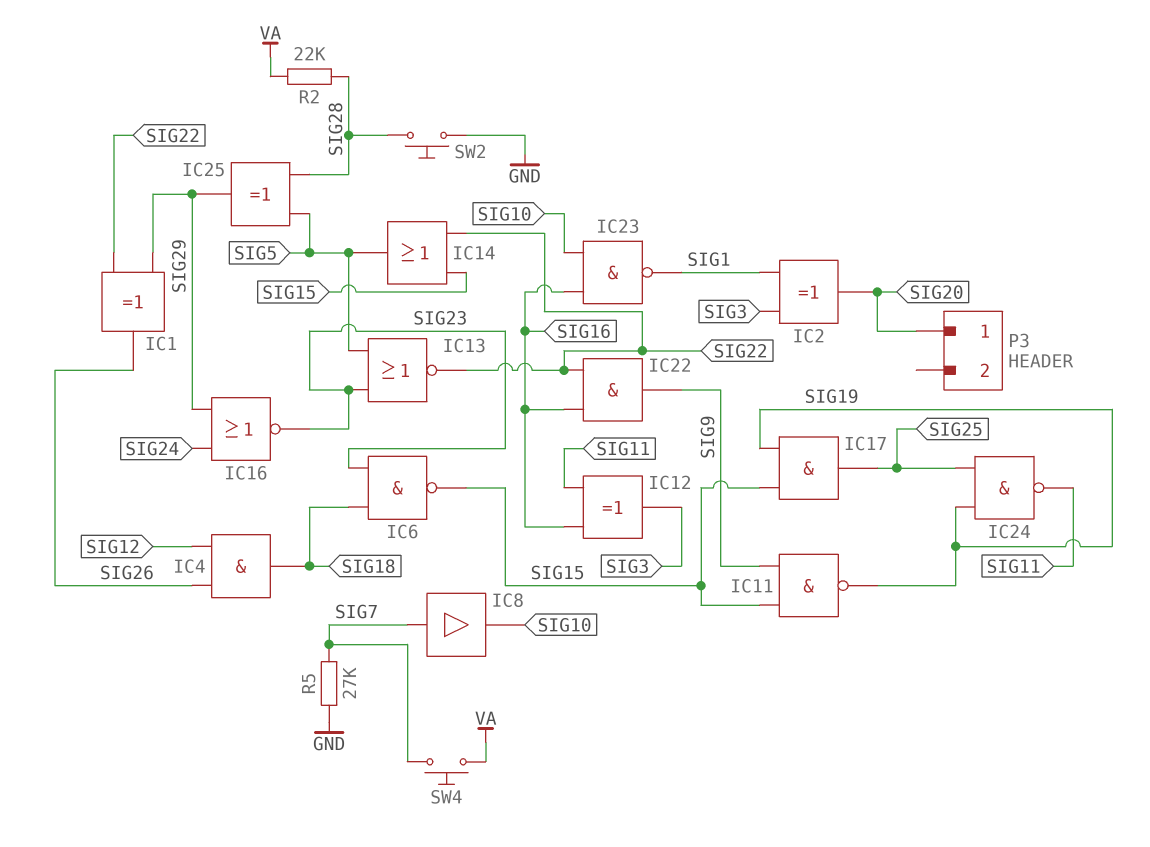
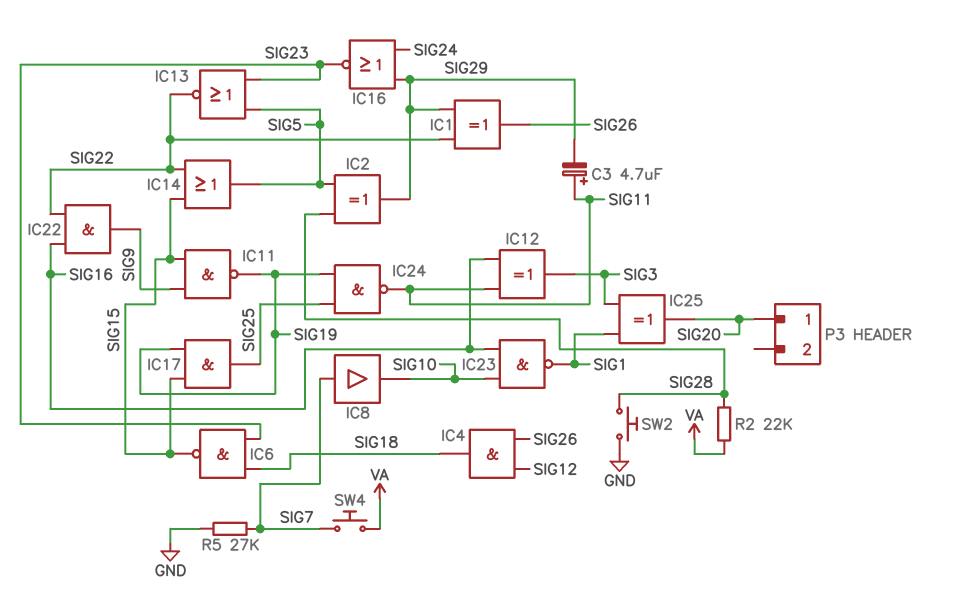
C3: none -> 4.7uF (plus SIG11, minus SIG29)
IC2: XOR (in SIG1, in SIG3, out SIG20) -> XOR (in SIG5, in SIG28, out SIG29)
IC25: XOR (in SIG5, in SIG28, out SIG29) -> XOR (in SIG1, in SIG3, out SIG20)

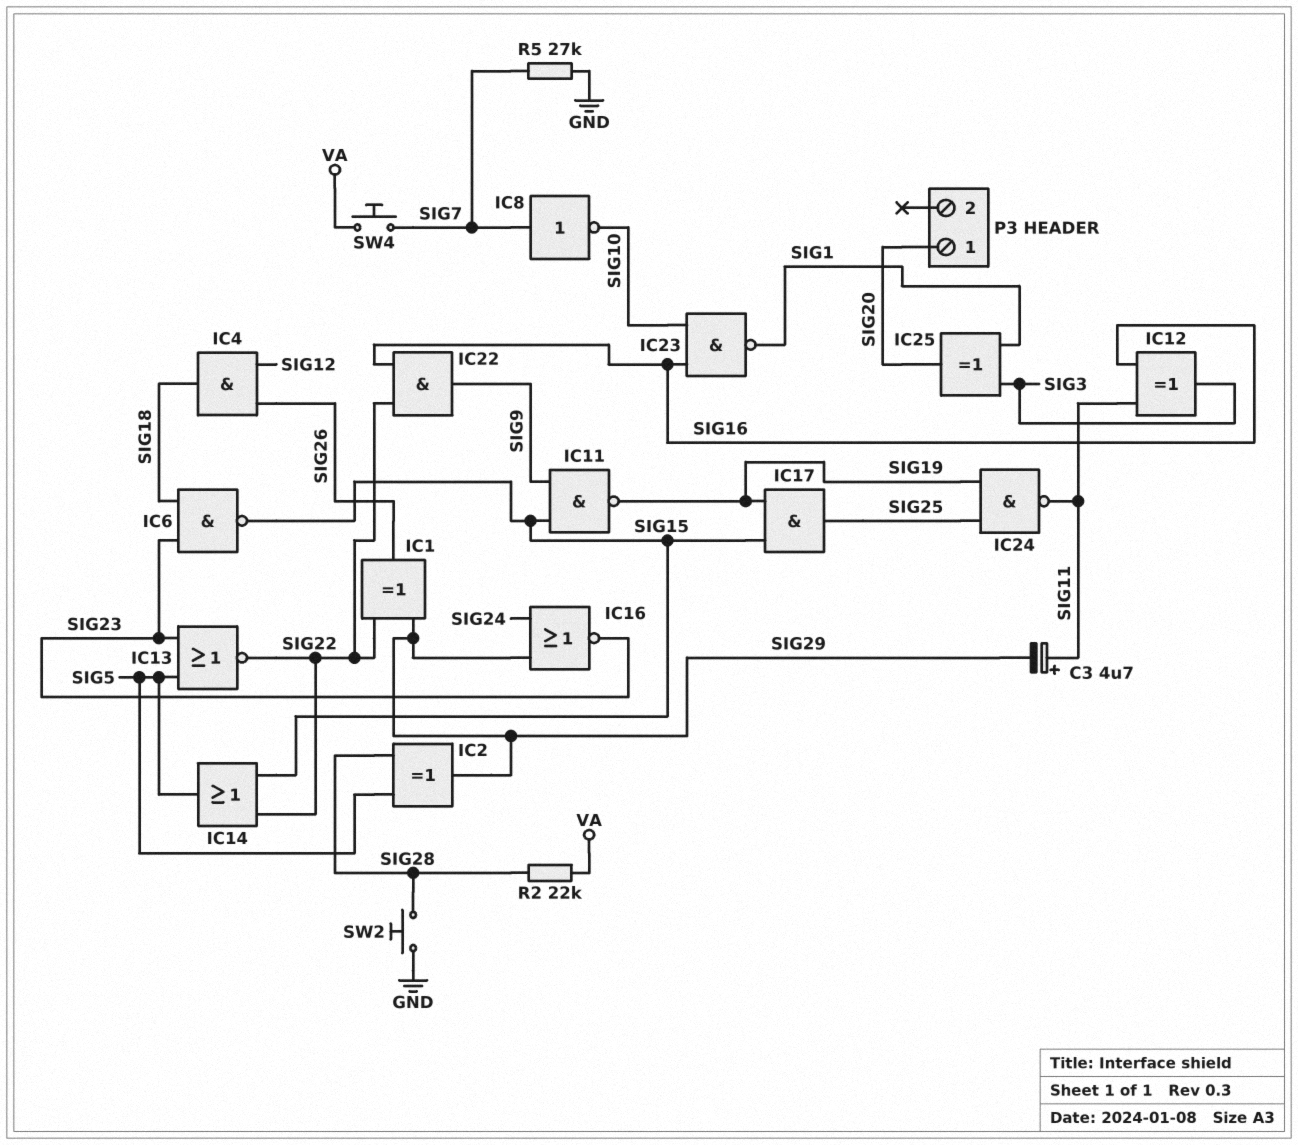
IC8: buffer (in SIG7, out SIG10) -> NOT (in SIG7, out SIG10)

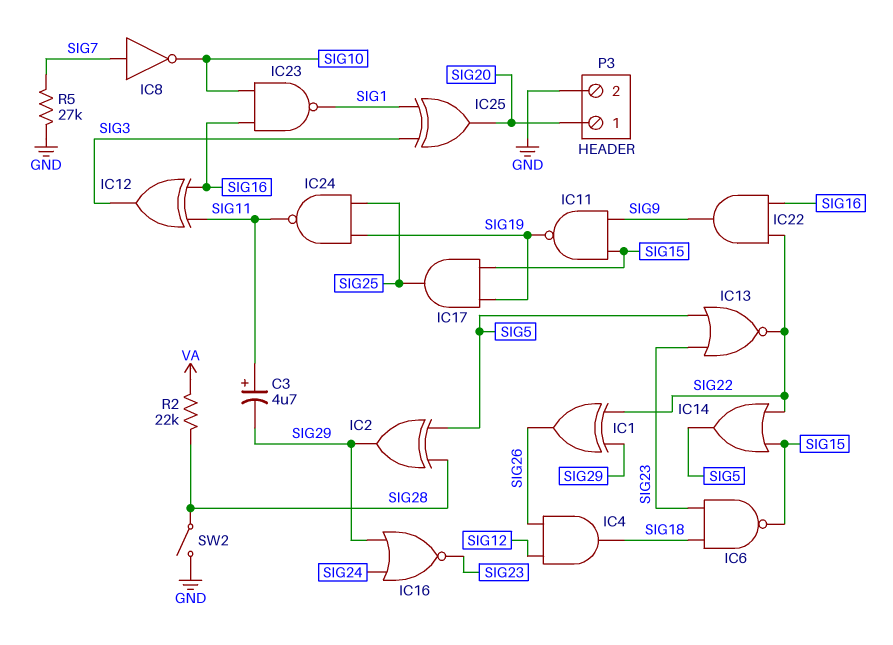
P3 pin 2: none -> GND
SW2: button (GND, SIG28) -> switch (GND, SIG28)
SW4: button (SIG7, VA) -> none

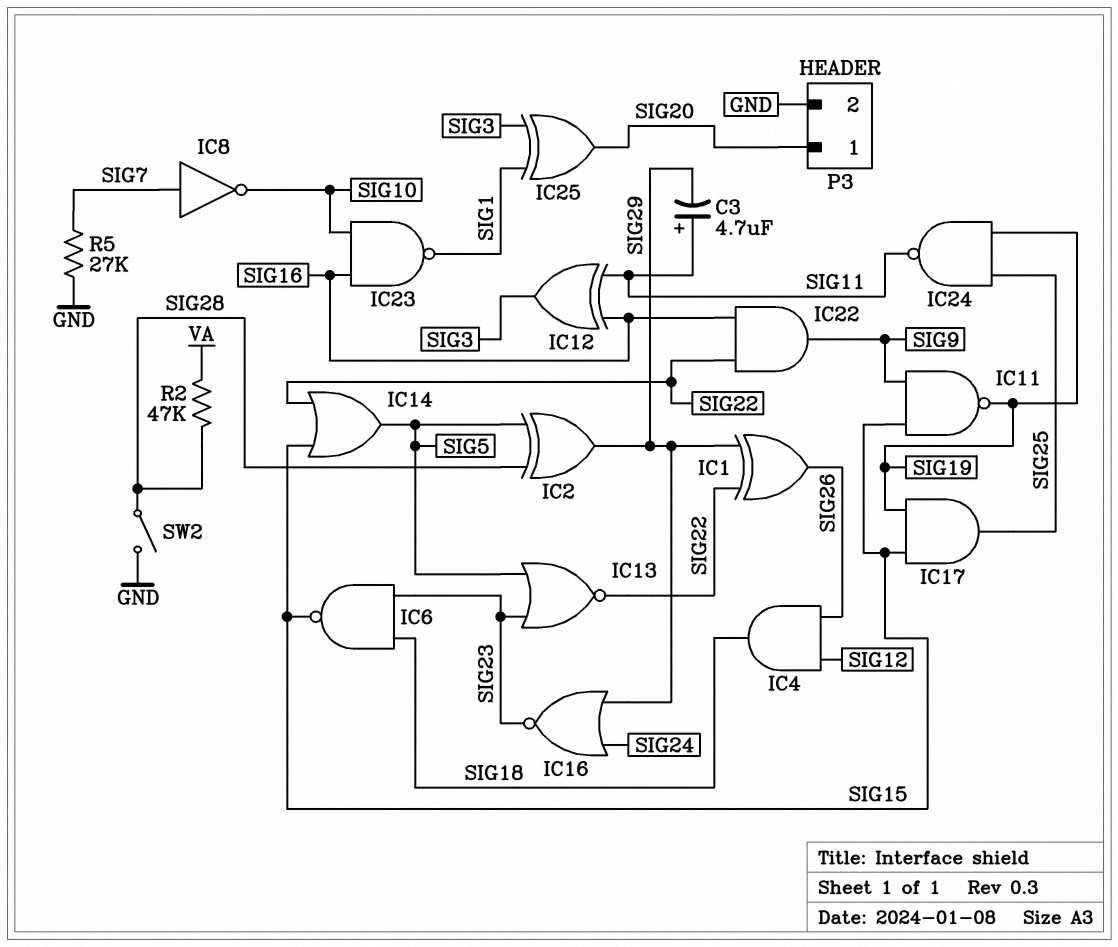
R2: 22k (SIG28, VA) -> 47k (SIG28, VA)

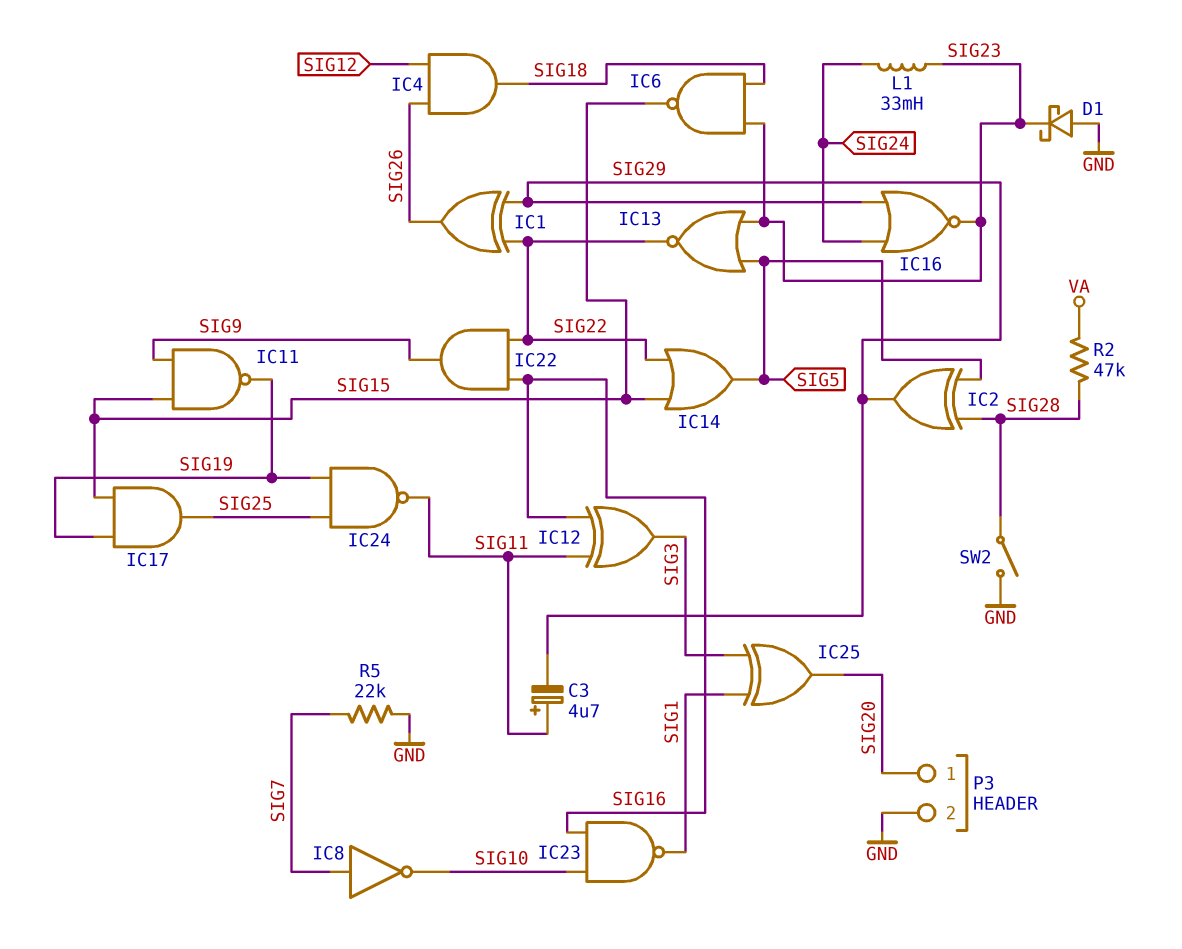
D1: none -> schottky (A GND, K SIG23)
L1: none -> 33mH (SIG23, SIG24)
R5: 27k (GND, SIG7) -> 22k (GND, SIG7)

